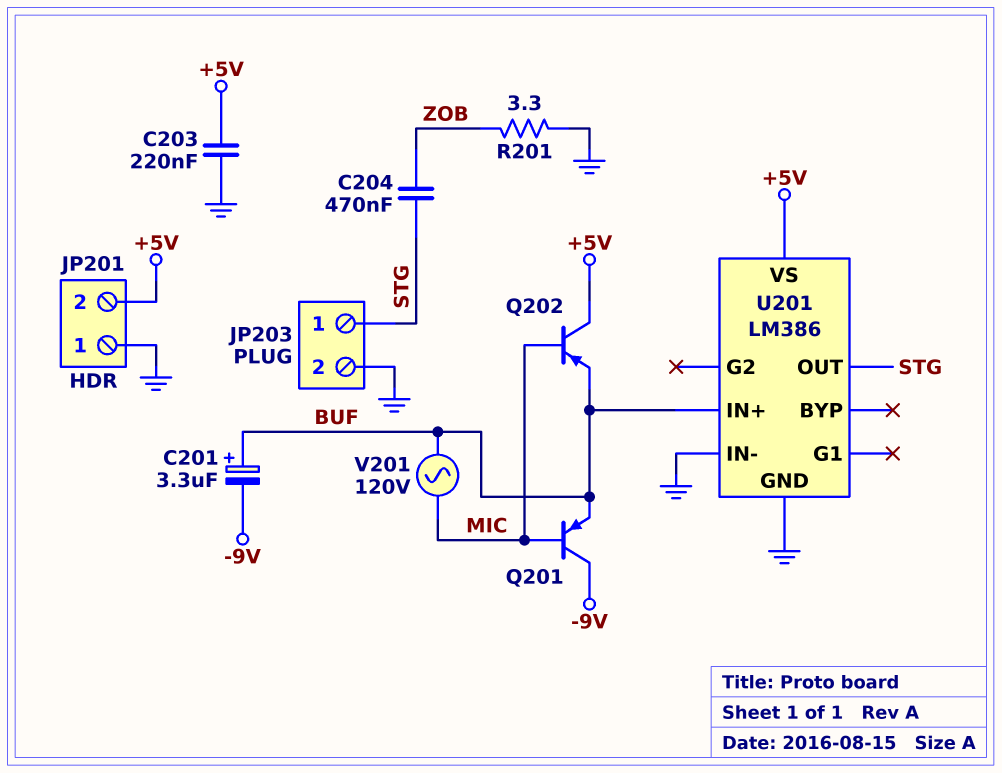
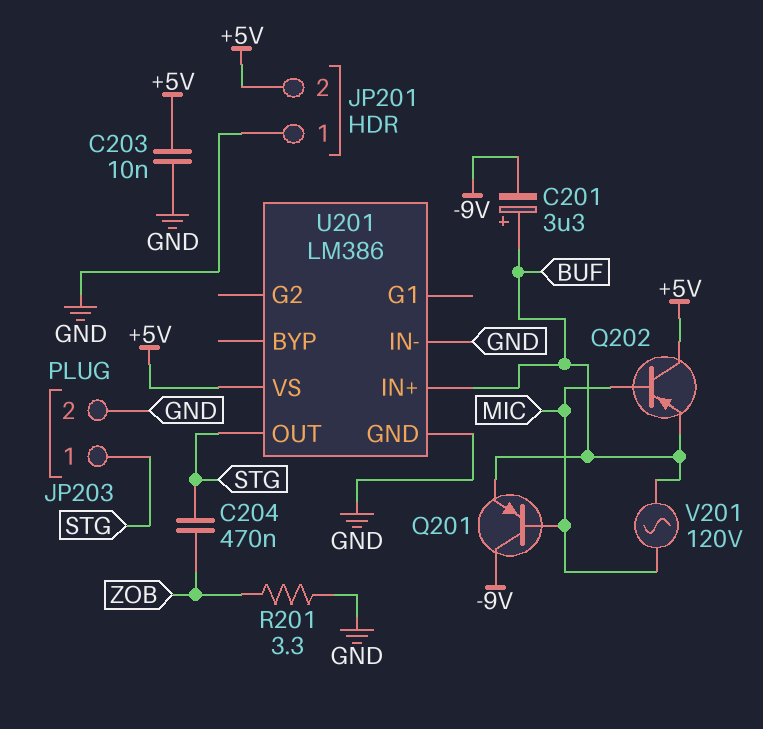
C203: 220nF (+5V, GND) -> 10nF (+5V, GND)

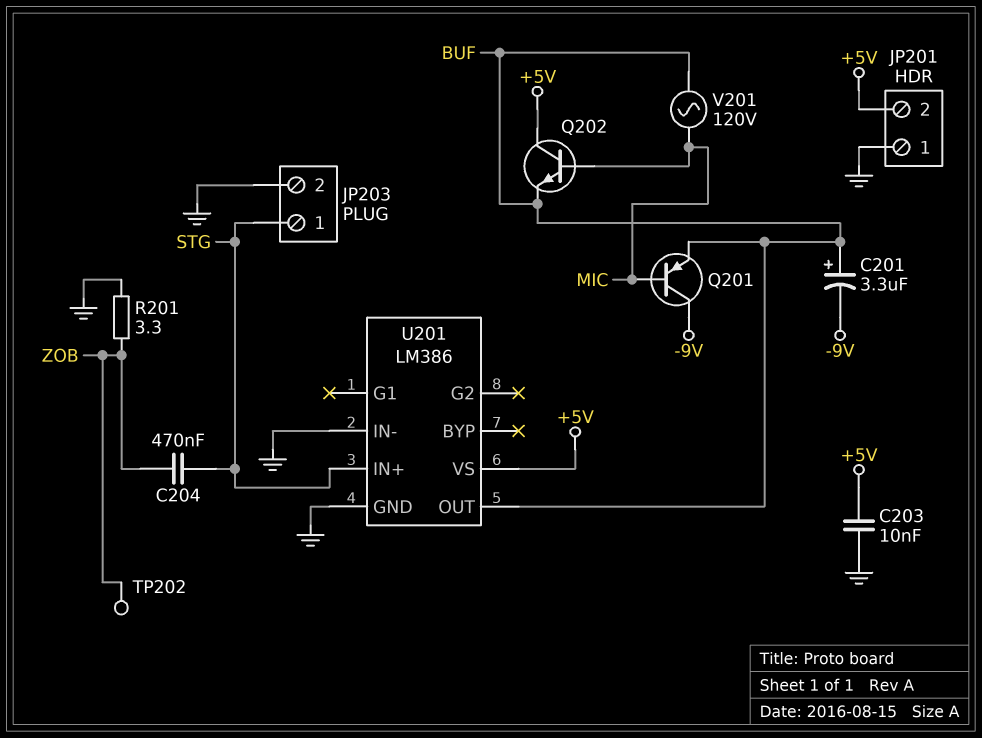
Q202: PNP (B MIC, C +5V, E BUF) -> NPN (B MIC, C +5V, E BUF)
TP202: none -> test point (ZOB)
U201 pin IN+: BUF -> STG
U201 pin OUT: STG -> BUF

